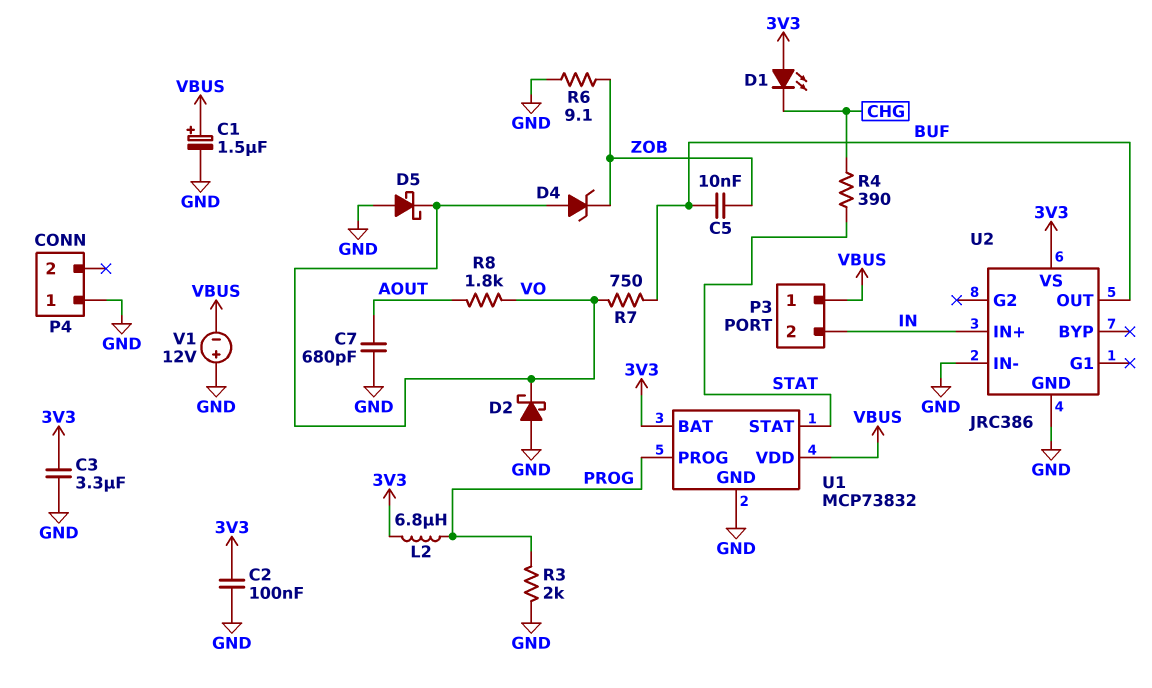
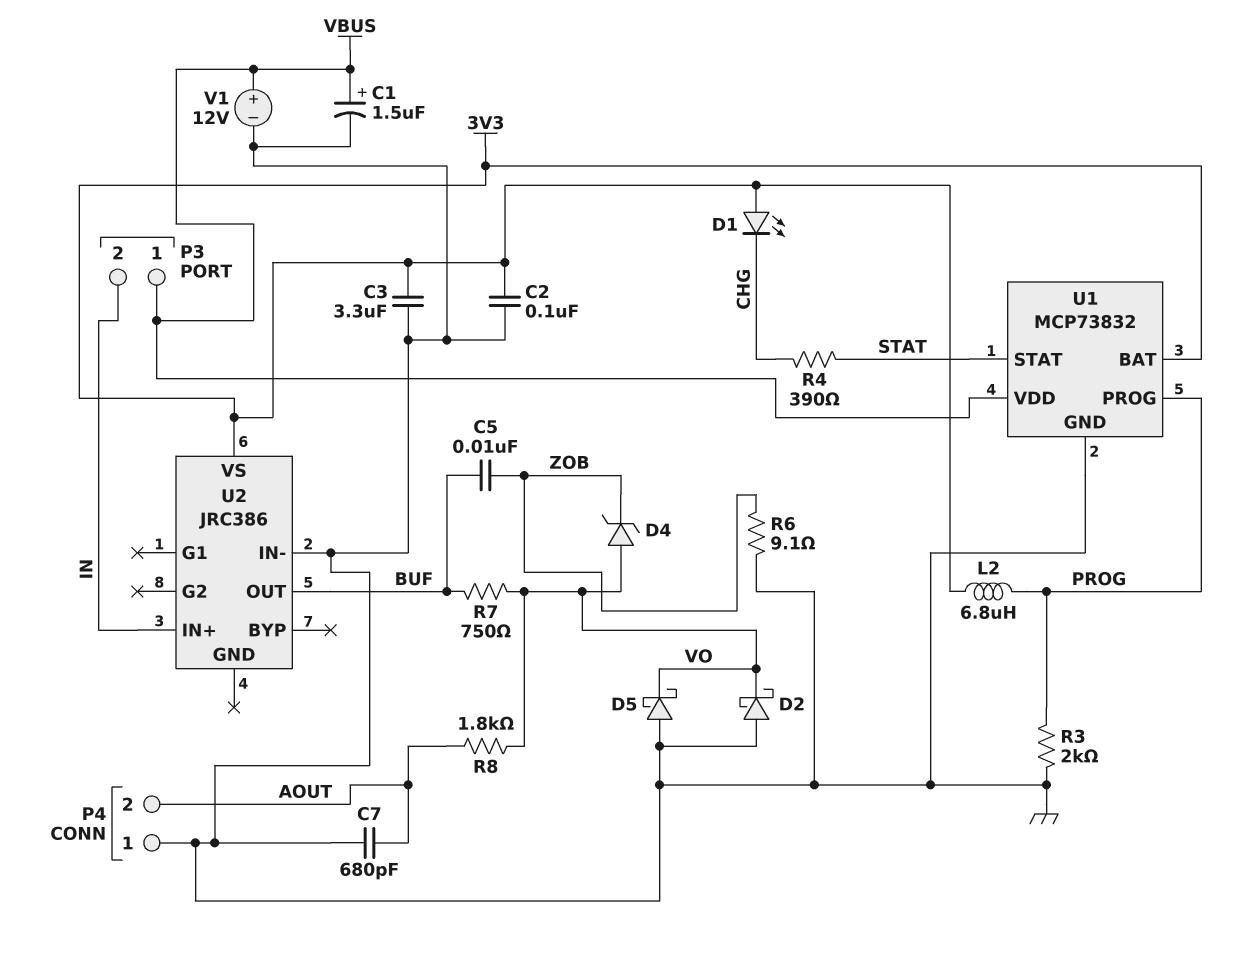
P4 pin 2: none -> AOUT
U2 pin GND: GND -> none
V1: 12V (plus GND, minus VBUS) -> 12V (plus VBUS, minus GND)

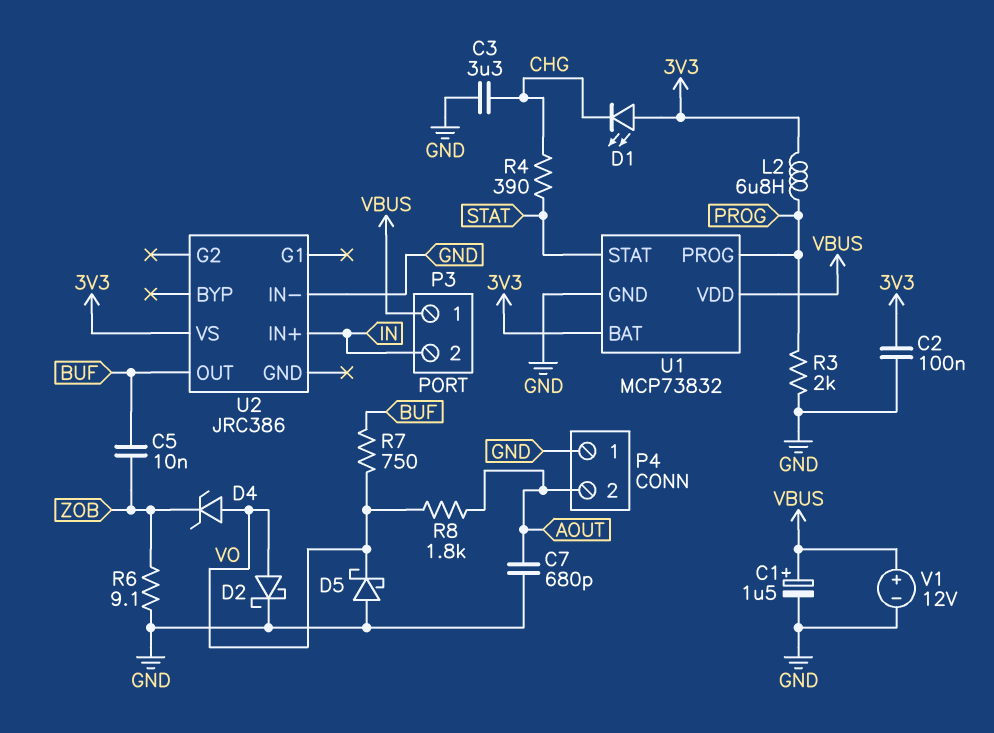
C3: 3.3uF (3V3, GND) -> 3.3uF (CHG, GND)
D2: schottky (A GND, K VO) -> schottky (A VO, K GND)

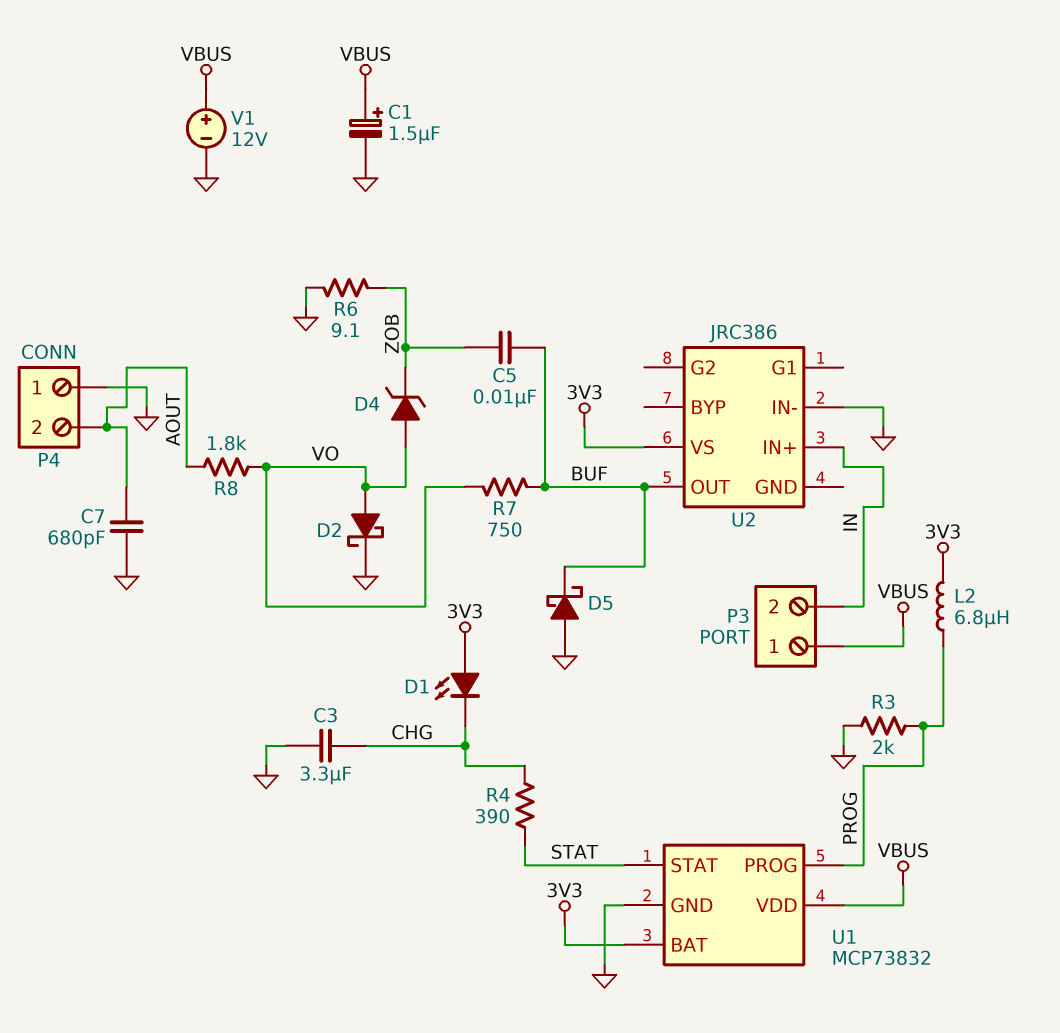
C2: 100nF (3V3, GND) -> none
D5: schottky (A GND, K VO) -> schottky (A GND, K BUF)

